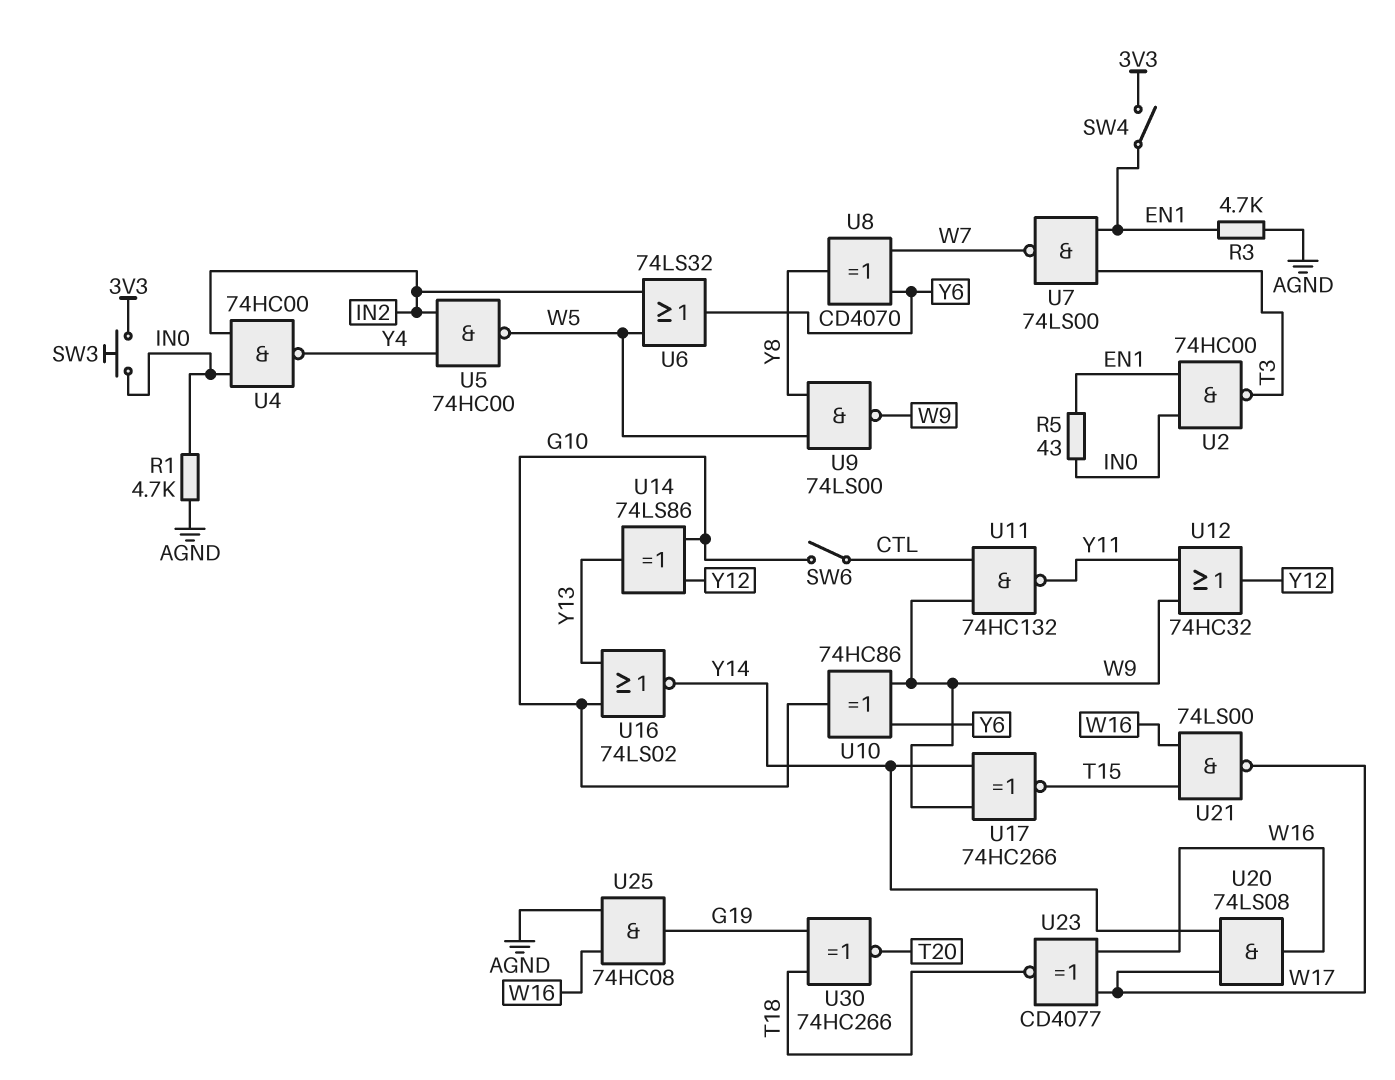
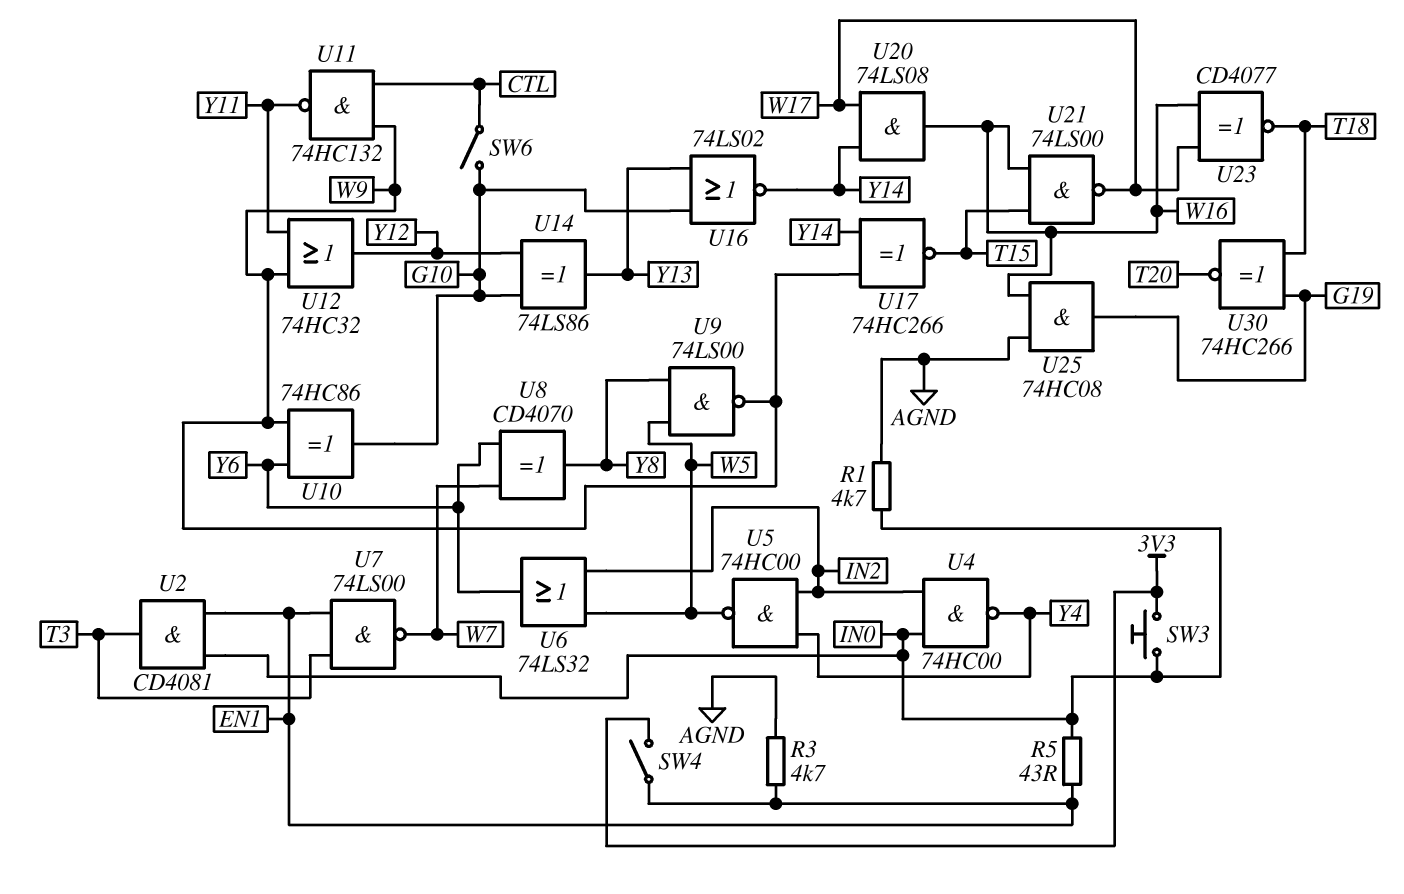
U2: NAND 74HC00 (in EN1, in IN0, out T3) -> AND CD4081 (in EN1, in IN0, out T3)

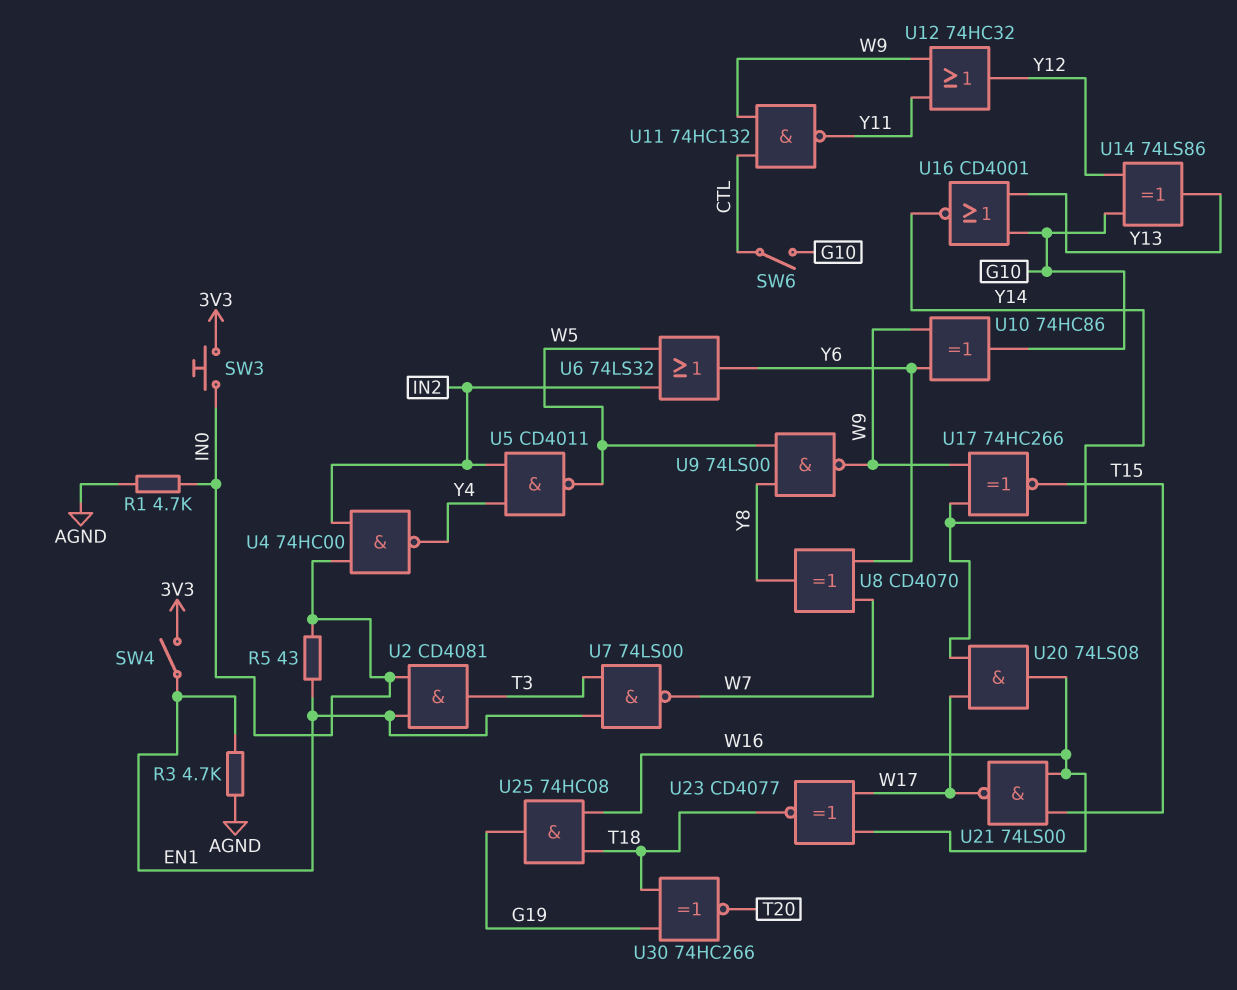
U5: NAND 74HC00 (in IN2, in Y4, out W5) -> NAND CD4011 (in IN2, in Y4, out W5)
U16: NOR 74LS02 (in G10, in Y13, out Y14) -> NOR CD4001 (in G10, in Y13, out Y14)
U25: AND 74HC08 (in AGND, in W16, out G19) -> AND 74HC08 (in T18, in W16, out G19)

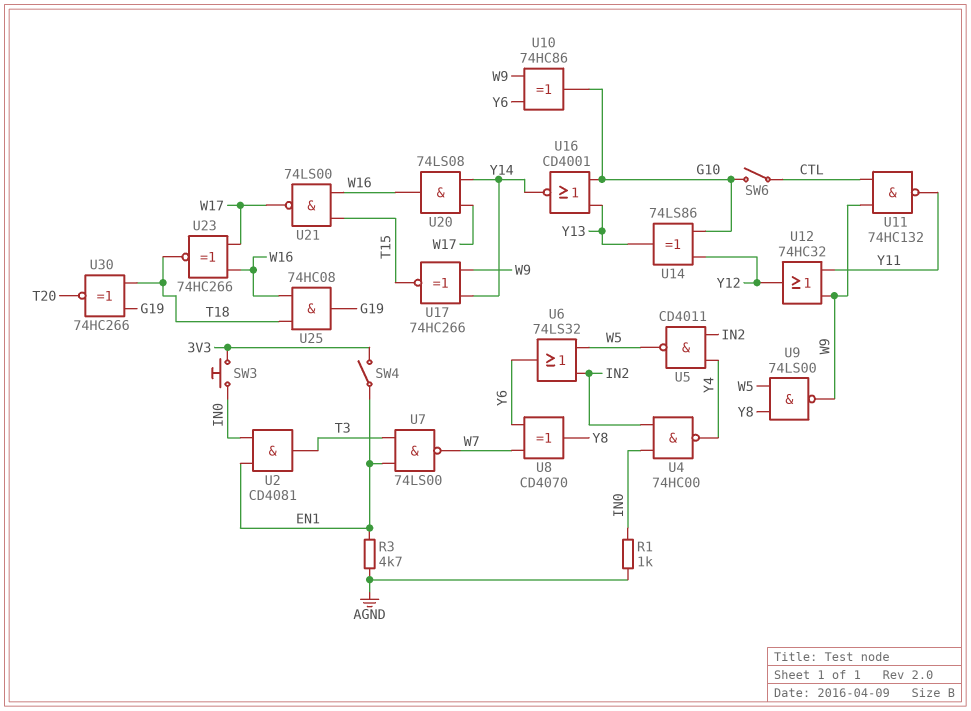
R1: 4.7k (AGND, IN0) -> 1k (AGND, IN0)
R5: 43 (EN1, IN0) -> none
U23: XNOR CD4077 (in W16, in W17, out T18) -> XNOR 74HC266 (in W16, in W17, out T18)

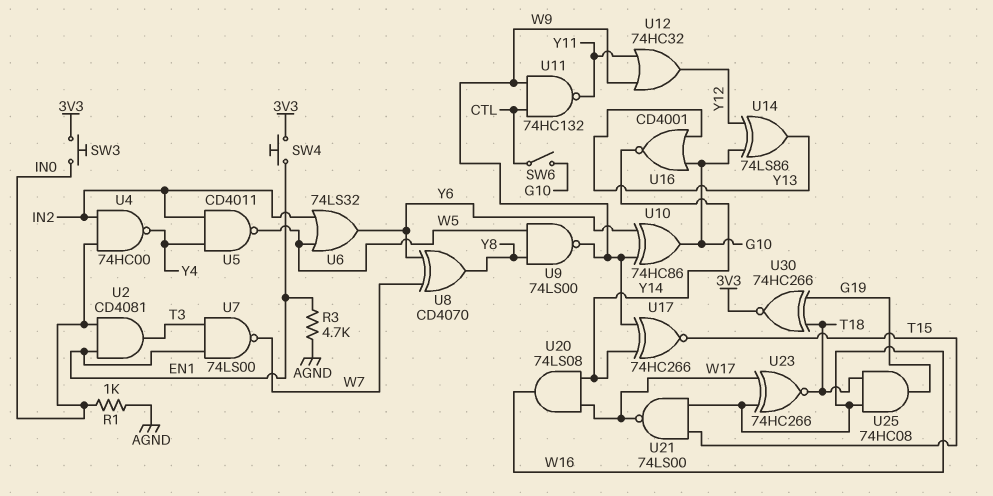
SW4: switch (3V3, EN1) -> button (3V3, EN1)
U30: XNOR 74HC266 (in G19, in T18, out T20) -> XNOR 74HC266 (in G19, in T18, out 3V3)

